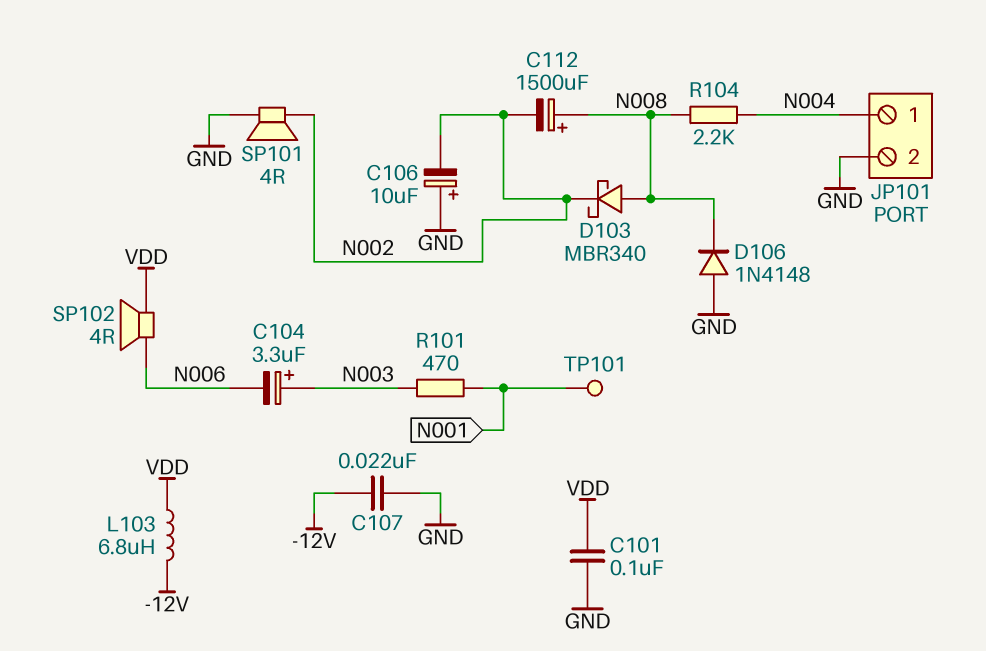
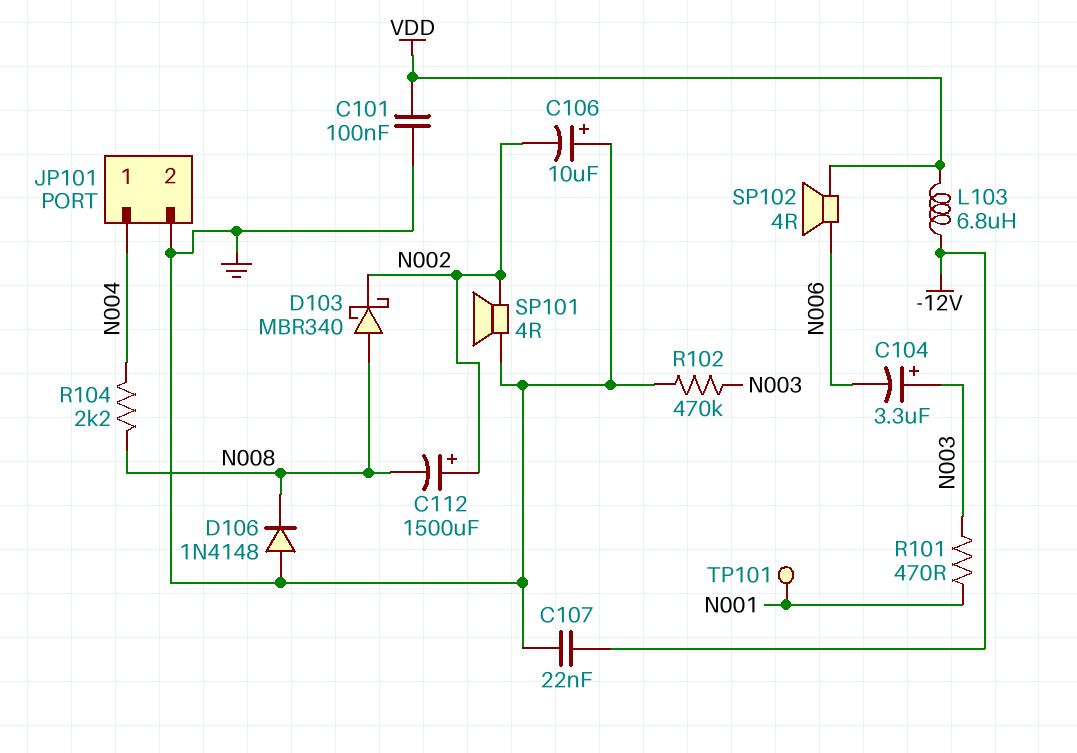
C112: 1500uF (plus N008, minus N002) -> 1500uF (plus N002, minus N008)
R102: none -> 470k (GND, N003)

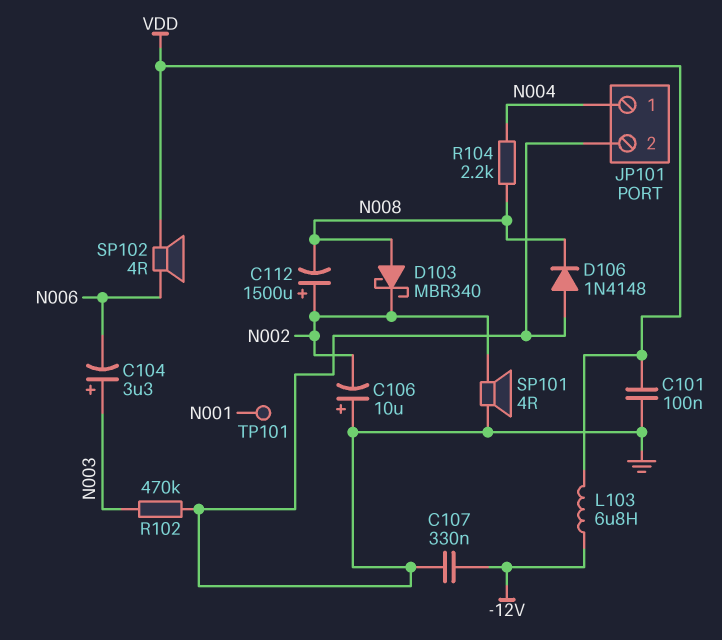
C107: 22nF (-12V, GND) -> 330nF (-12V, GND)
R101: 470 (N001, N003) -> none

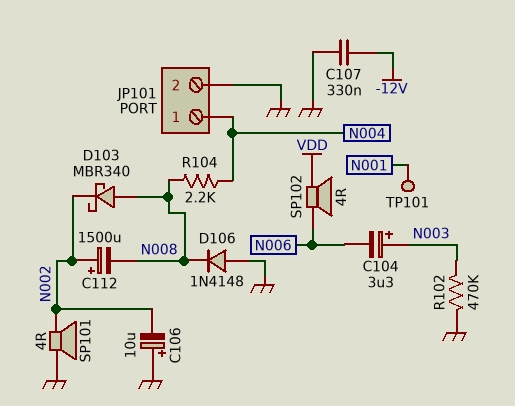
C101: 100nF (GND, VDD) -> none
L103: 6.8uH (-12V, VDD) -> none

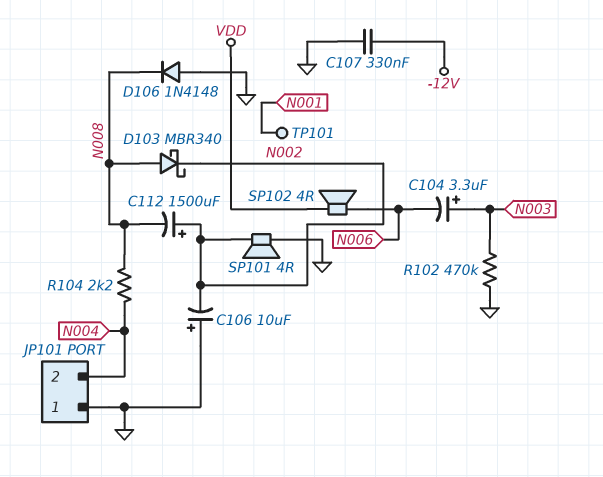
JP101 pin 1: N004 -> GND
JP101 pin 2: GND -> N004

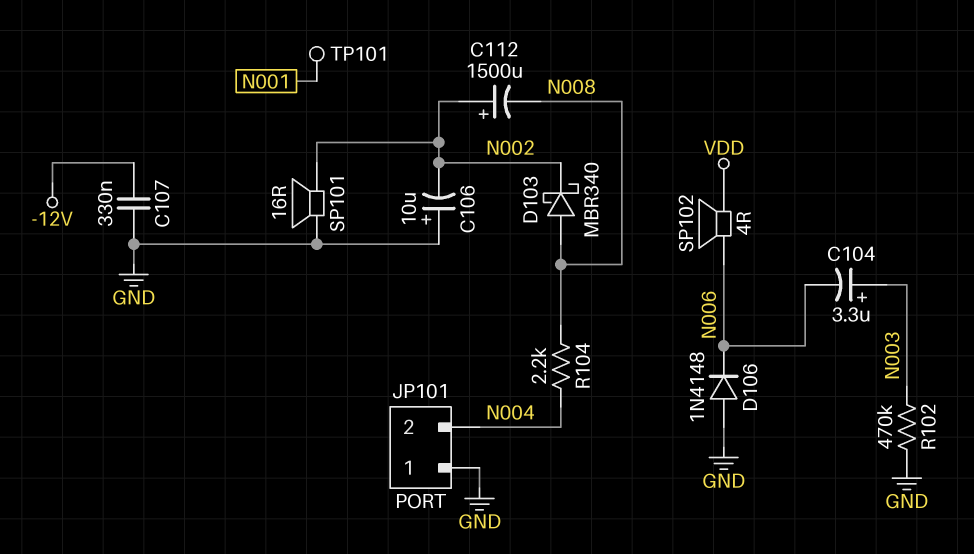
D106: diode 1N4148 (A GND, K N008) -> diode 1N4148 (A GND, K N006)
SP101: speaker 4R (GND, N002) -> speaker 16R (GND, N002)

